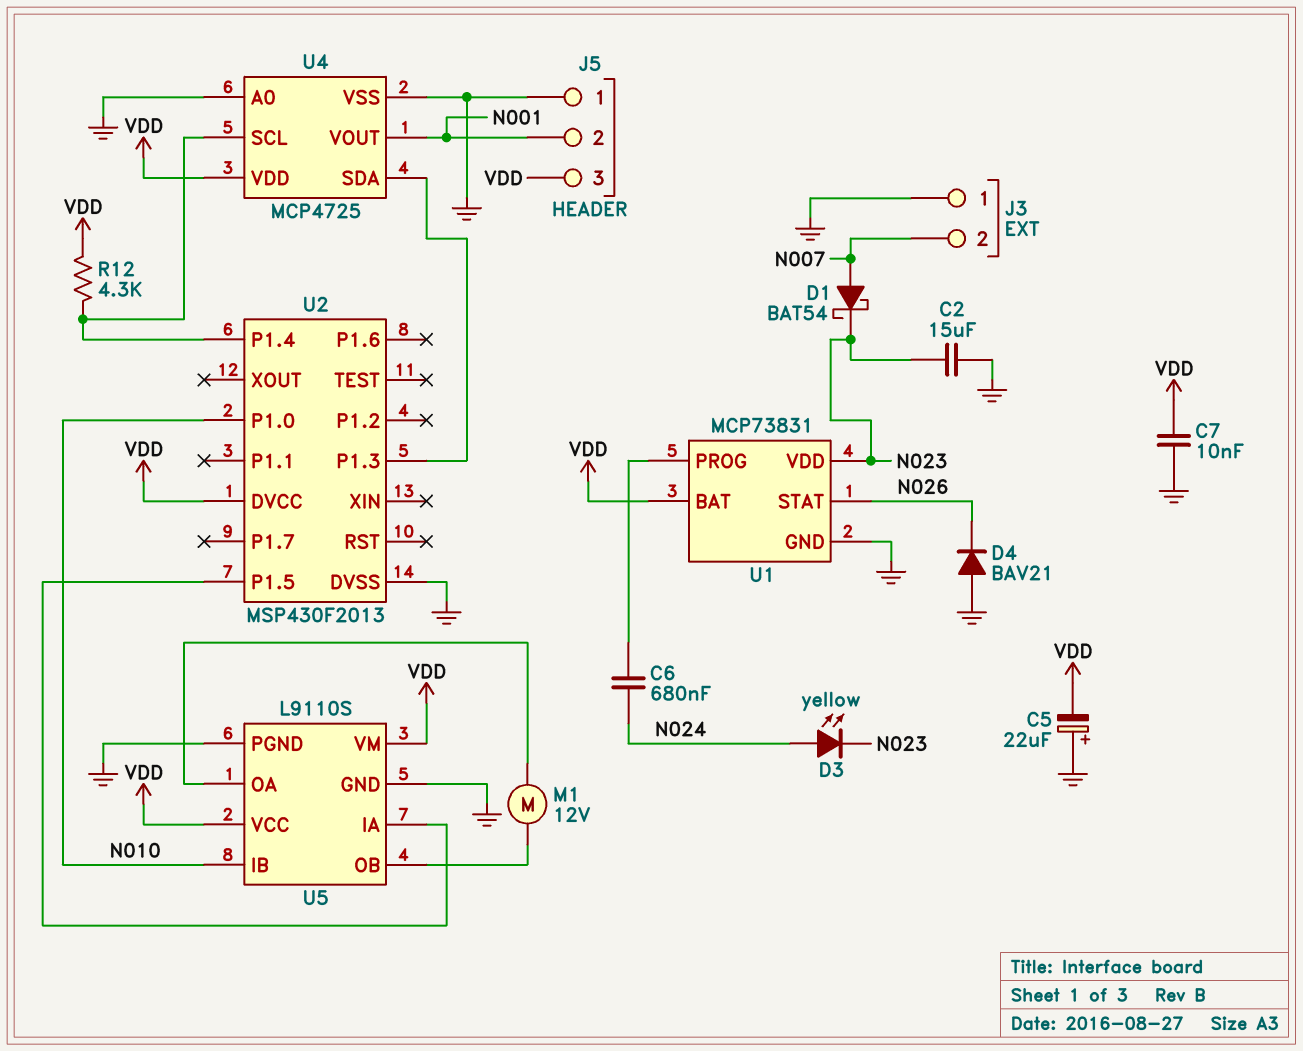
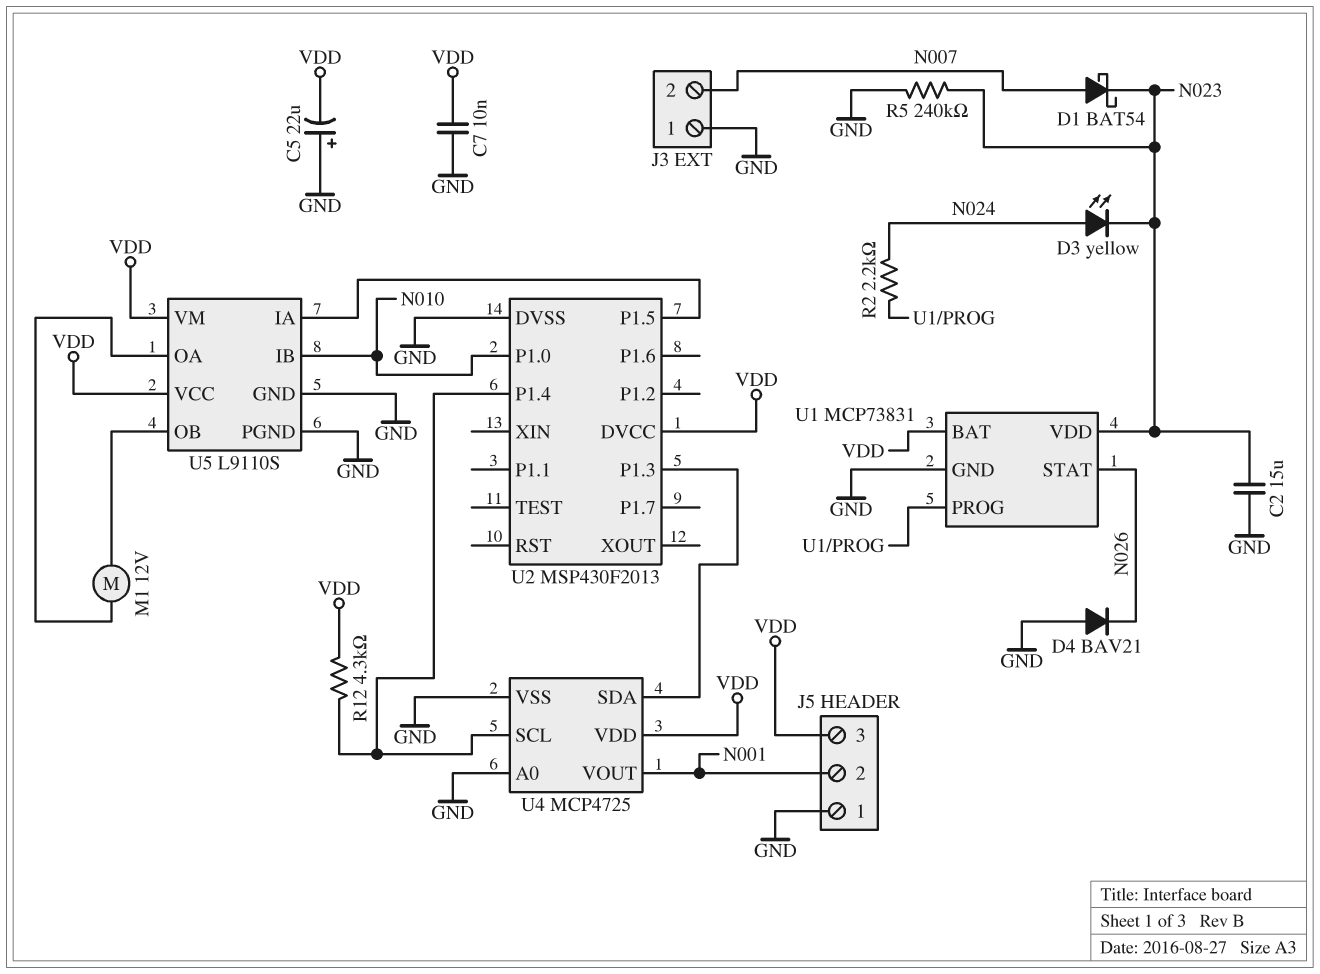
C6: 680nF (N024, U1/PROG) -> none
R2: none -> 2.2k (N024, U1/PROG)
R5: none -> 240k (GND, N023)

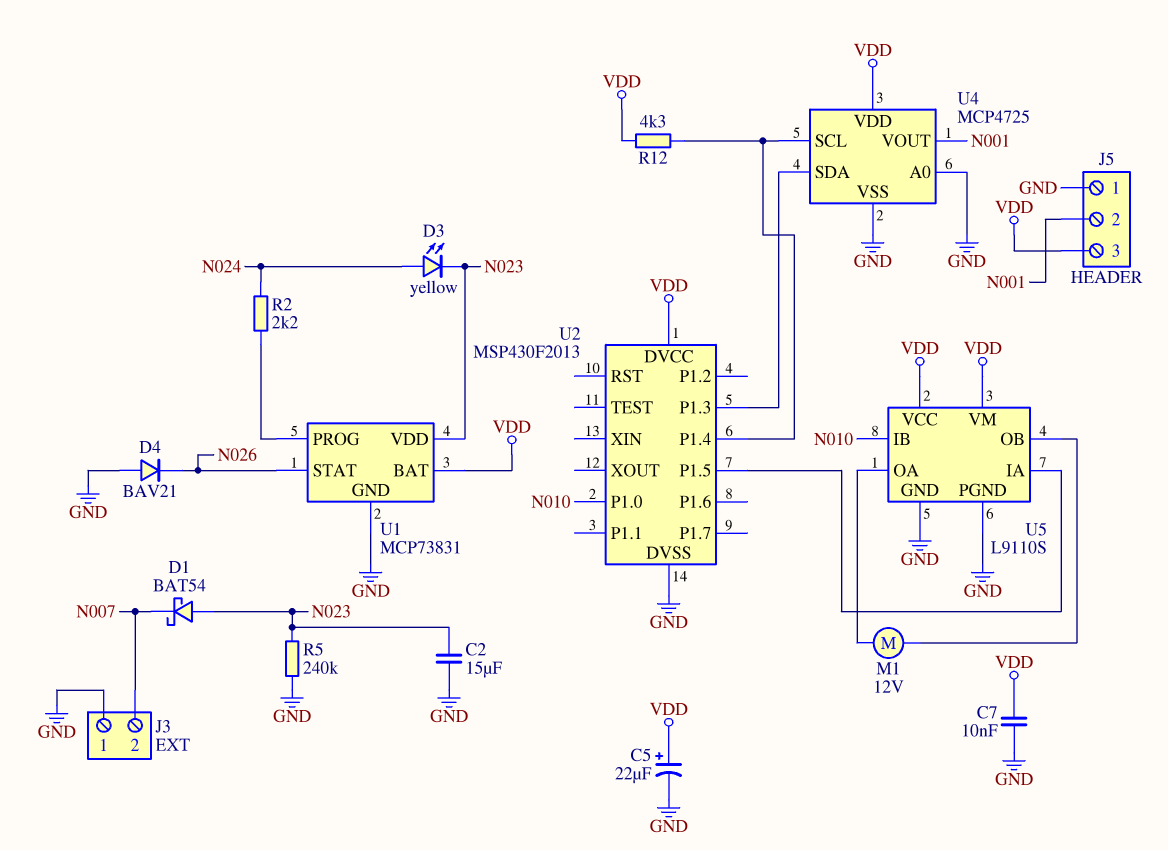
C5: 22uF (plus GND, minus VDD) -> 22uF (plus VDD, minus GND)
D1: schottky BAT54 (A N007, K N023) -> schottky BAT54 (A N023, K N007)

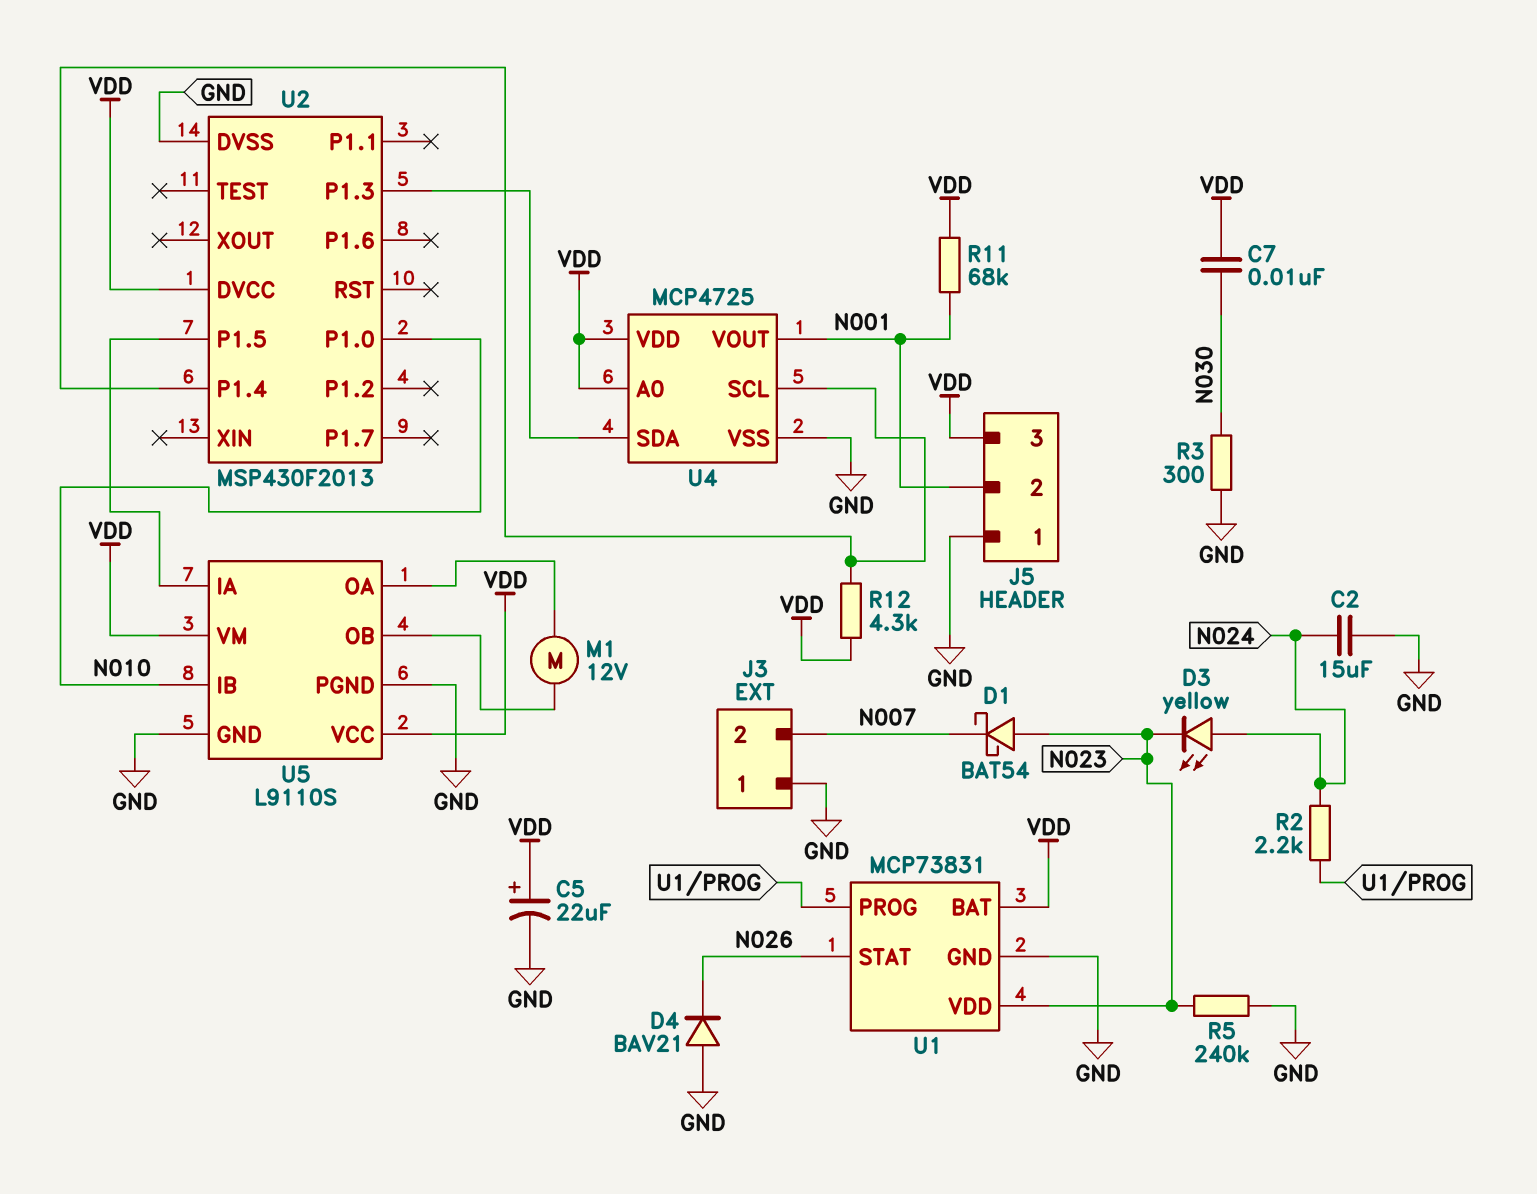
C2: 15uF (GND, N023) -> 15uF (GND, N024)
C7: 10nF (GND, VDD) -> 10nF (N030, VDD)
R3: none -> 300 (GND, N030)
R11: none -> 68k (N001, VDD)
U4 pin A0: GND -> VDD

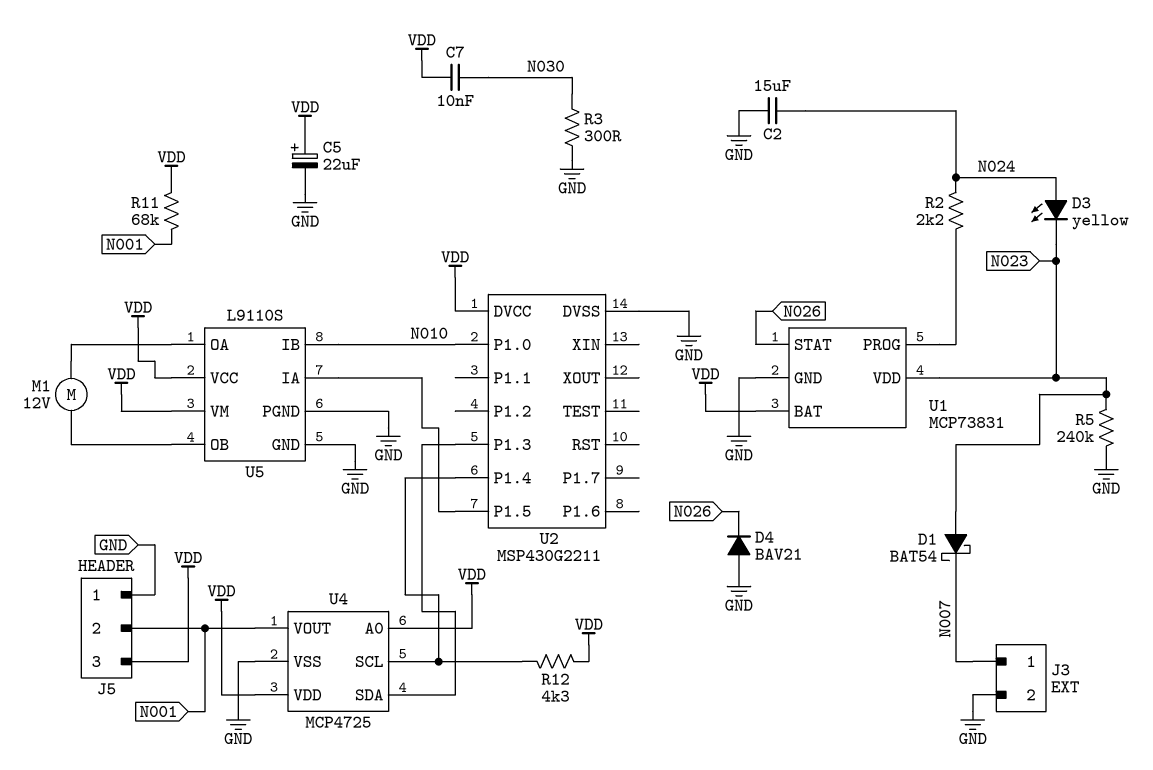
J3 pin 1: GND -> N007
J3 pin 2: N007 -> GND
U2: MSP430F2013 -> MSP430G2211

